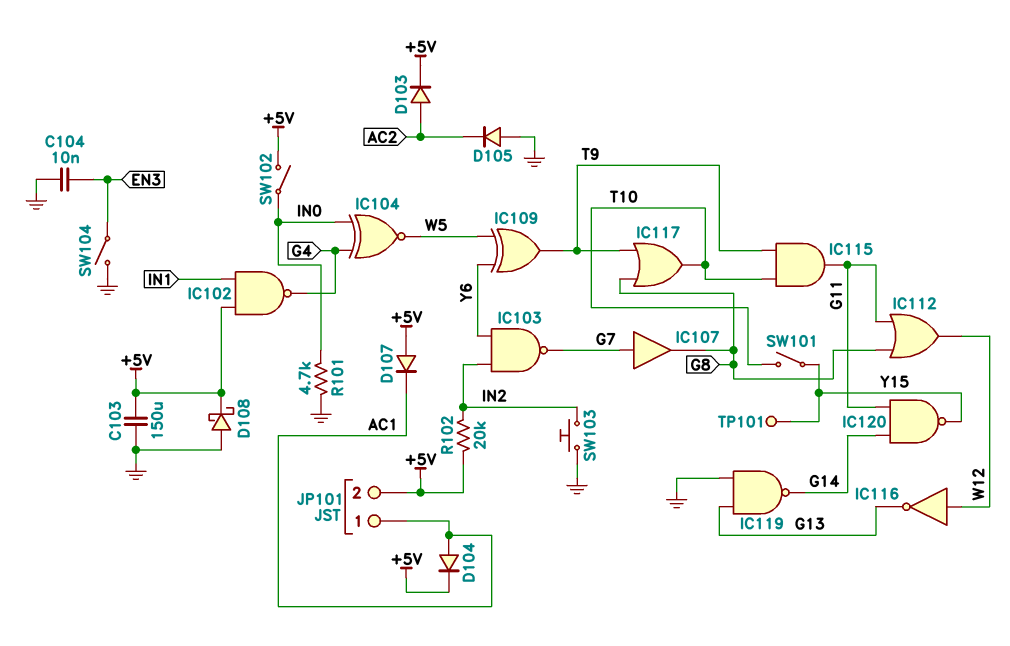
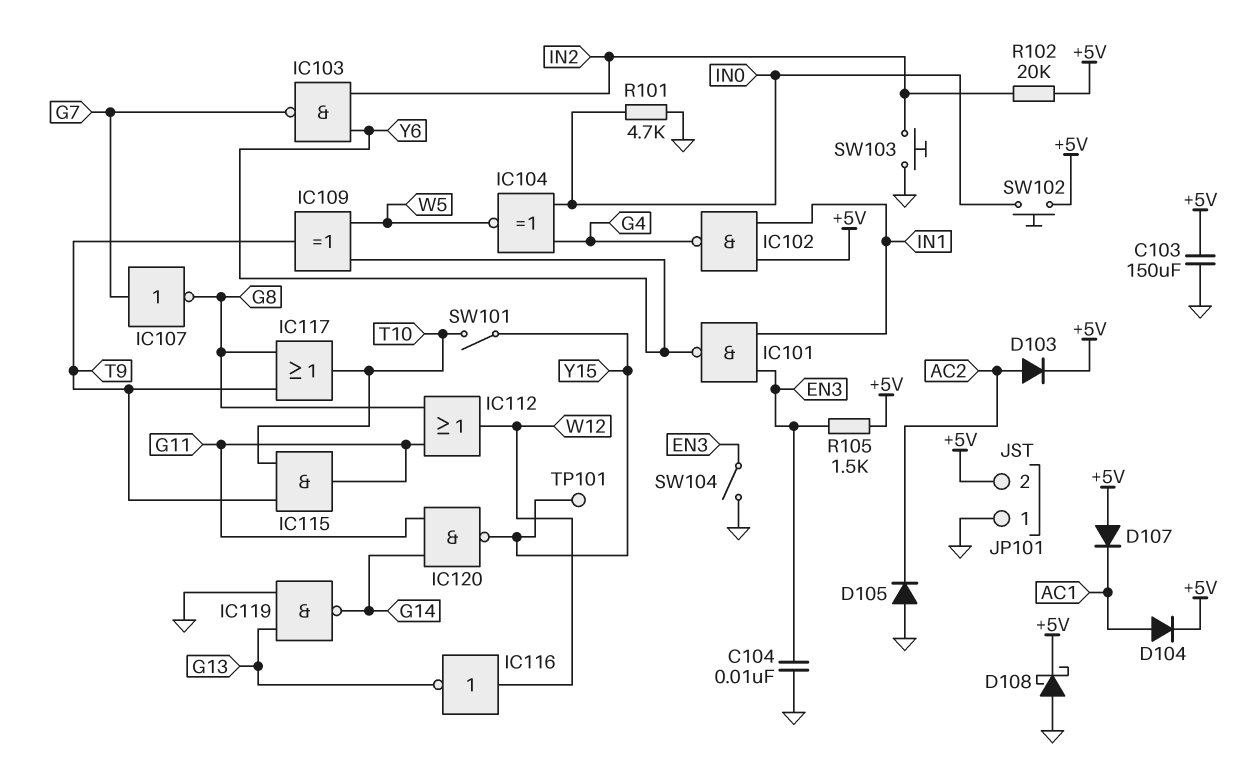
IC101: none -> NAND (in EN3, in IN1, out Y6)
IC107: buffer (in G7, out G8) -> NOT (in G7, out G8)
JP101 pin 1: AC1 -> GND
R105: none -> 1.5k (+5V, EN3)
SW102: switch (+5V, IN0) -> button (+5V, IN0)

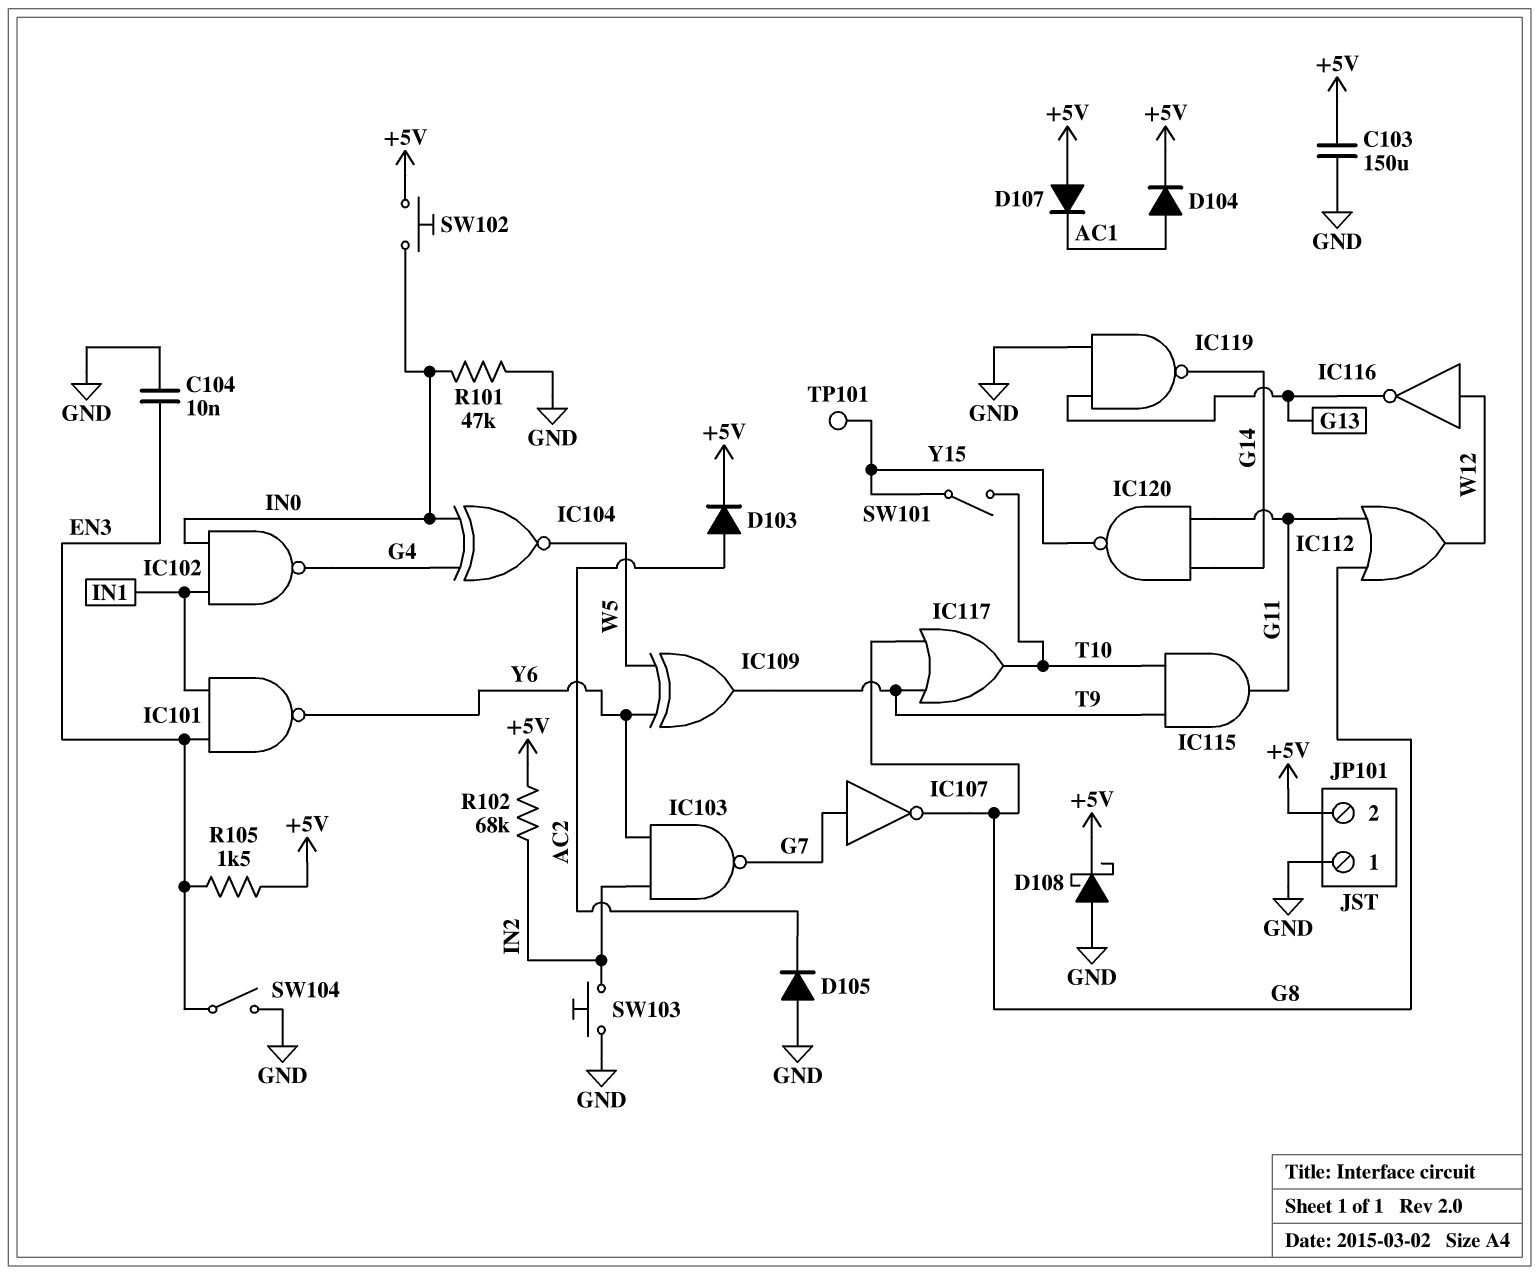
IC102: NAND (in +5V, in IN1, out G4) -> NAND (in IN0, in IN1, out G4)
R101: 4.7k (GND, IN0) -> 47k (GND, IN0)
R102: 20k (+5V, IN2) -> 68k (+5V, IN2)

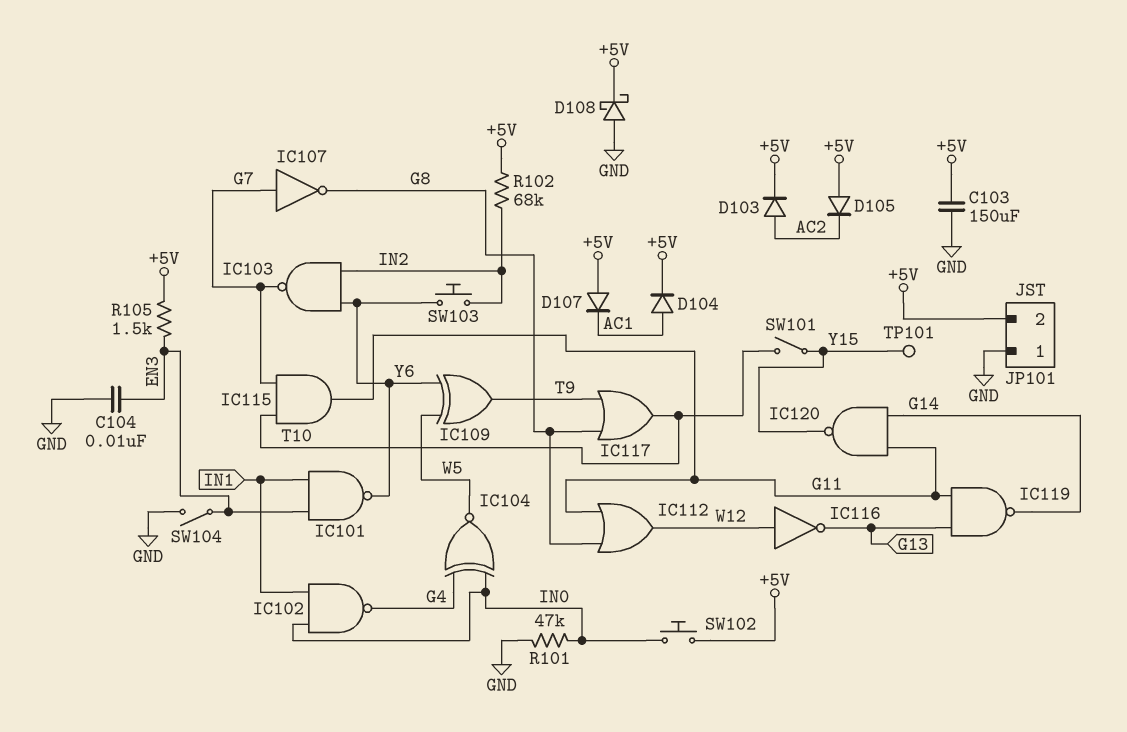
D105: diode (A GND, K AC2) -> diode (A +5V, K AC2)
IC115: AND (in T9, in T10, out G11) -> AND (in G7, in T10, out G11)
IC119: NAND (in G13, in GND, out G14) -> NAND (in G11, in G13, out G14)
SW103: button (GND, IN2) -> button (IN2, Y6)

